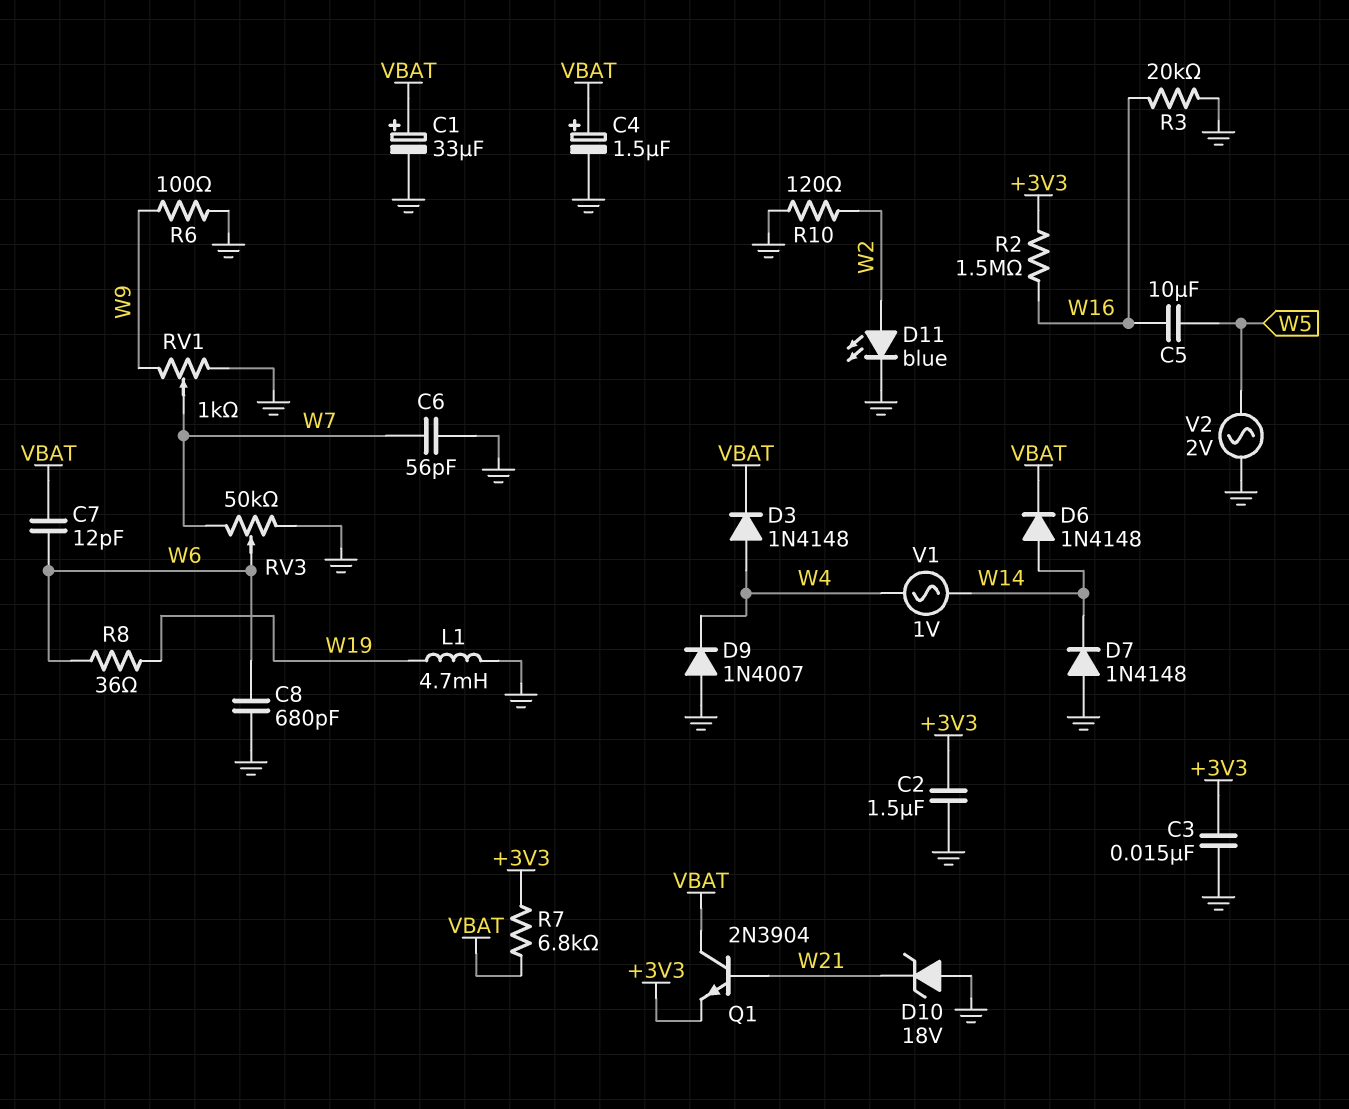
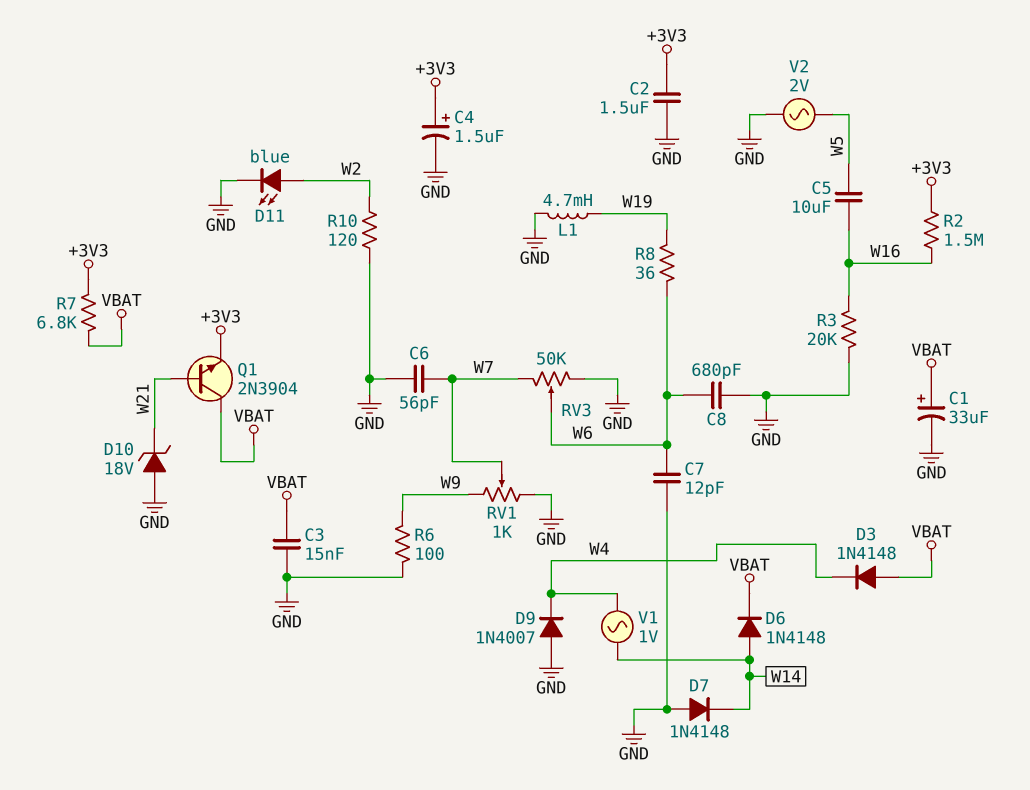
C3: 15nF (+3V3, GND) -> 15nF (GND, VBAT)
C4: 1.5uF (plus VBAT, minus GND) -> 1.5uF (plus +3V3, minus GND)
C7: 12pF (VBAT, W6) -> 12pF (GND, W6)
D3: diode 1N4148 (A W4, K VBAT) -> diode 1N4148 (A VBAT, K W4)

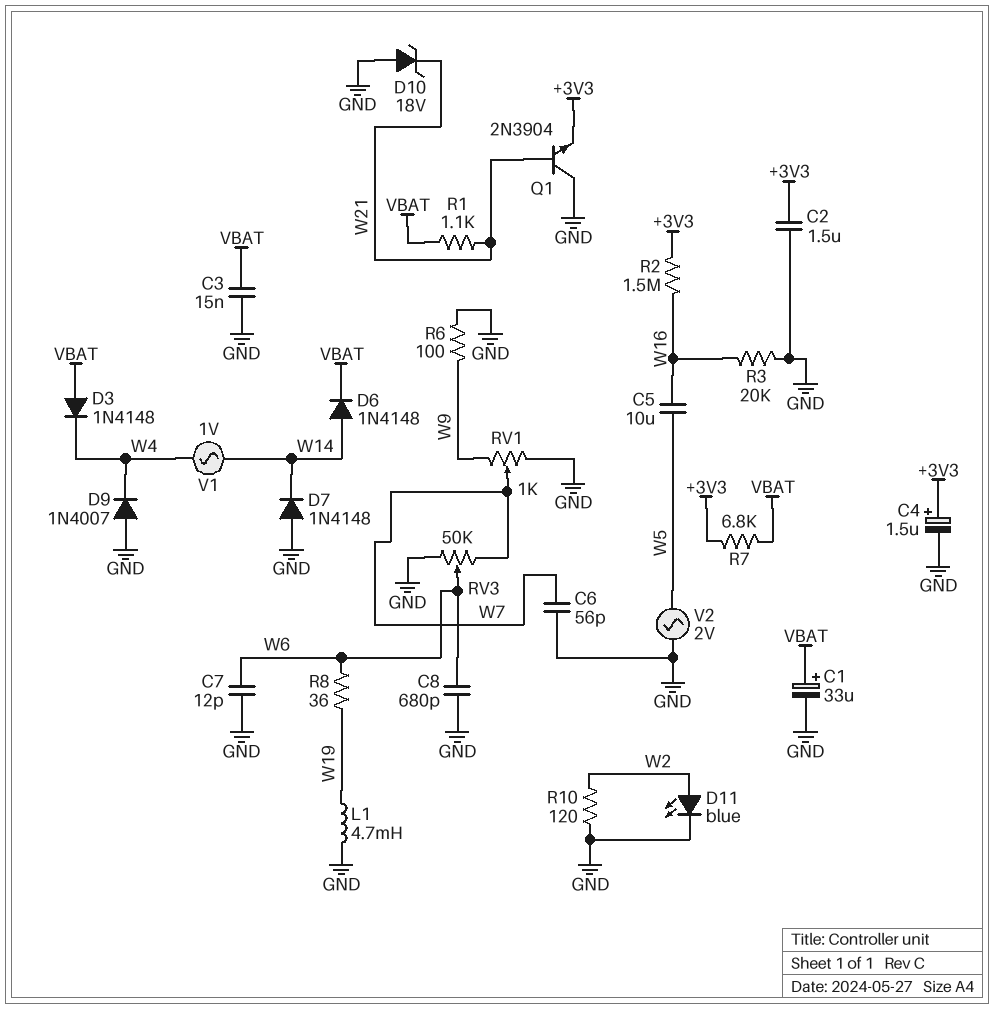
Q1: NPN 2N3904 (B W21, C VBAT, E +3V3) -> NPN 2N3904 (B W21, C GND, E +3V3)
R1: none -> 1.1k (VBAT, W21)

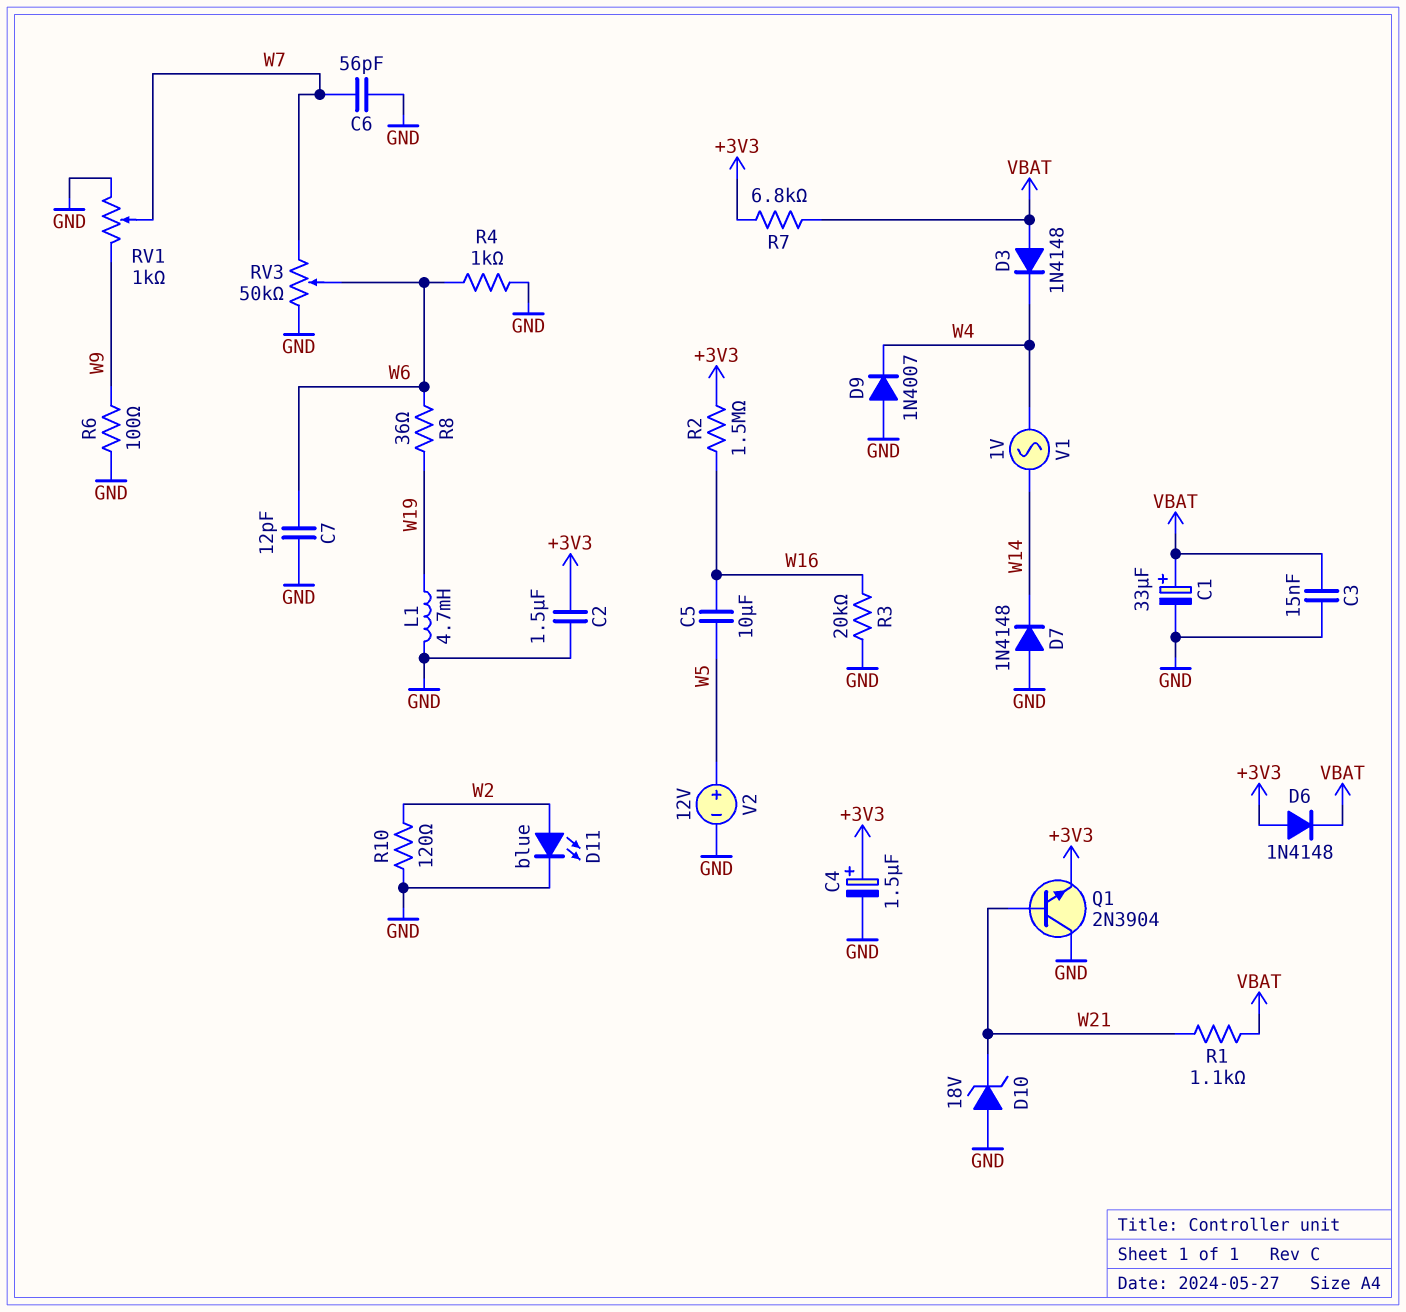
C8: 680pF (GND, W6) -> none
D6: diode 1N4148 (A W14, K VBAT) -> diode 1N4148 (A +3V3, K VBAT)
R4: none -> 1k (GND, W6)
V2: AC 2V (GND, W5) -> 12V (plus W5, minus GND)

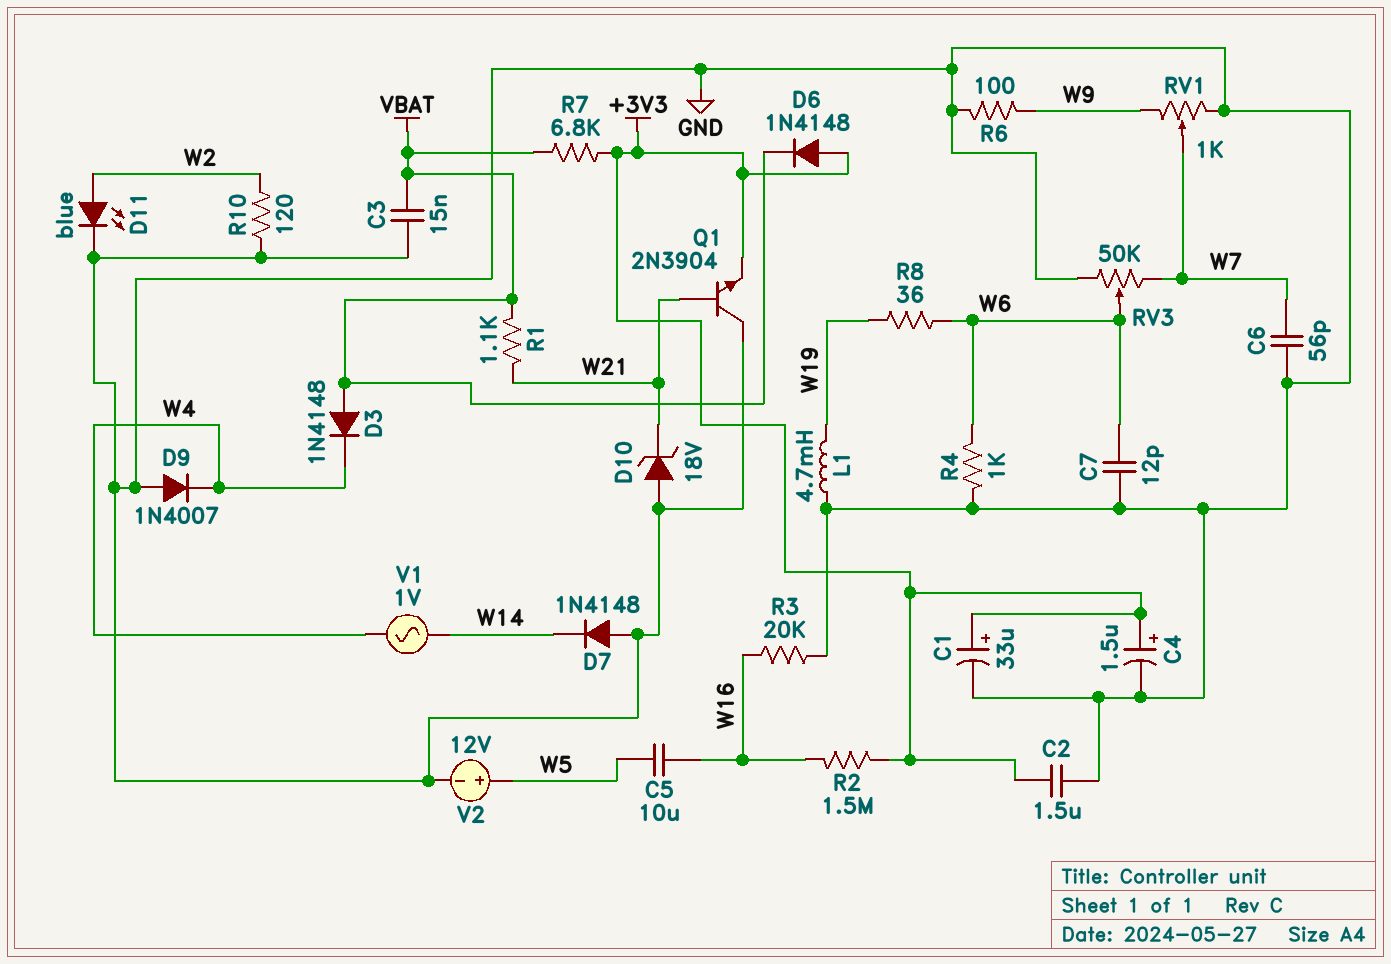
C1: 33uF (plus VBAT, minus GND) -> 33uF (plus +3V3, minus GND)

